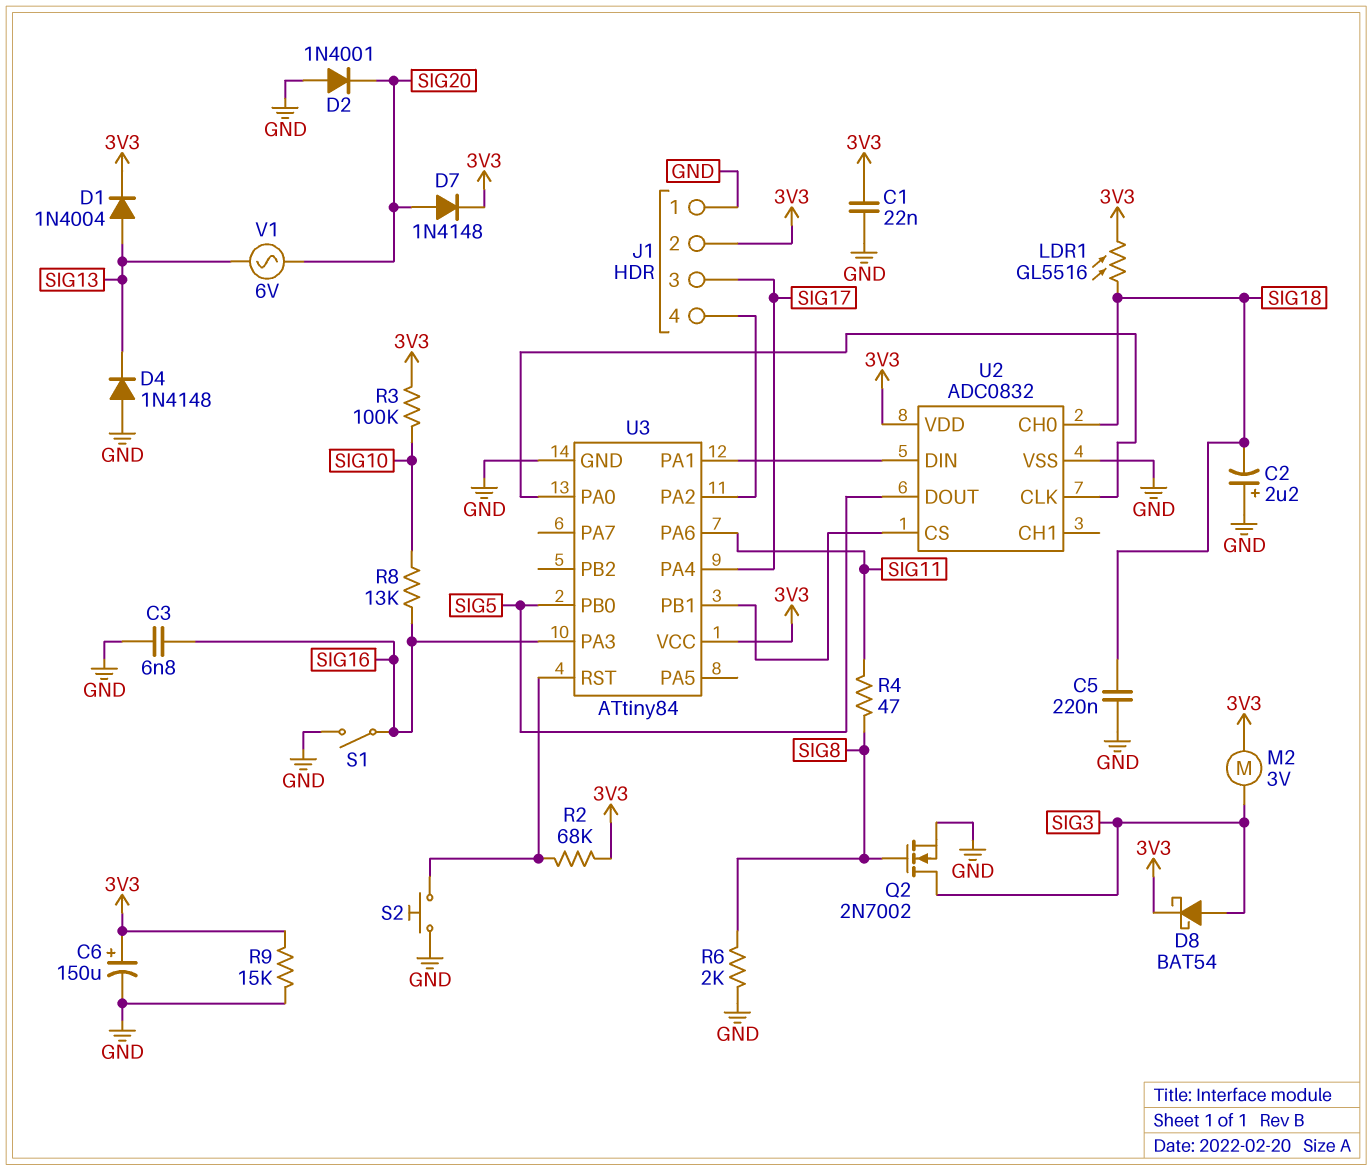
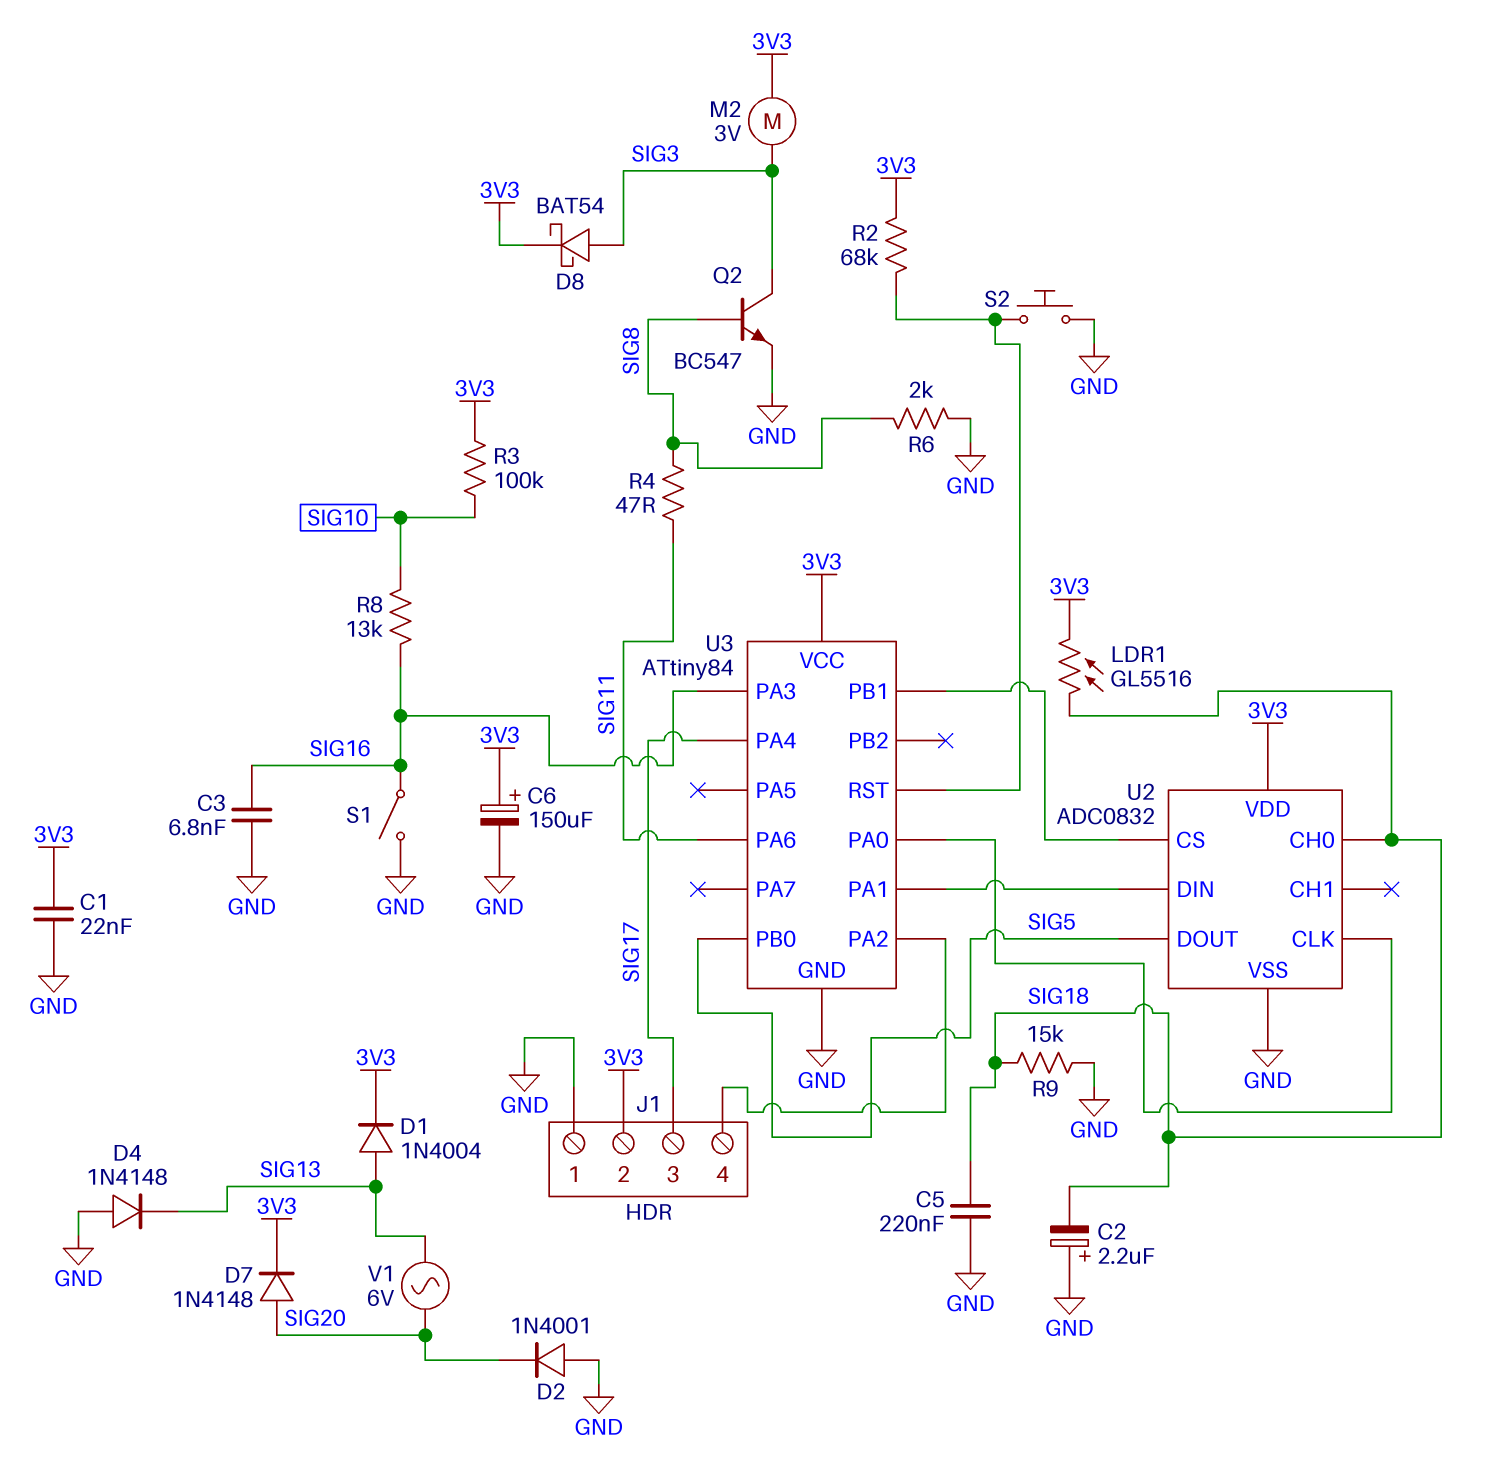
Q2: NMOS 2N7002 (G SIG8, D SIG3, S GND) -> NPN BC547 (B SIG8, C SIG3, E GND)
R9: 15k (3V3, GND) -> 15k (GND, SIG18)

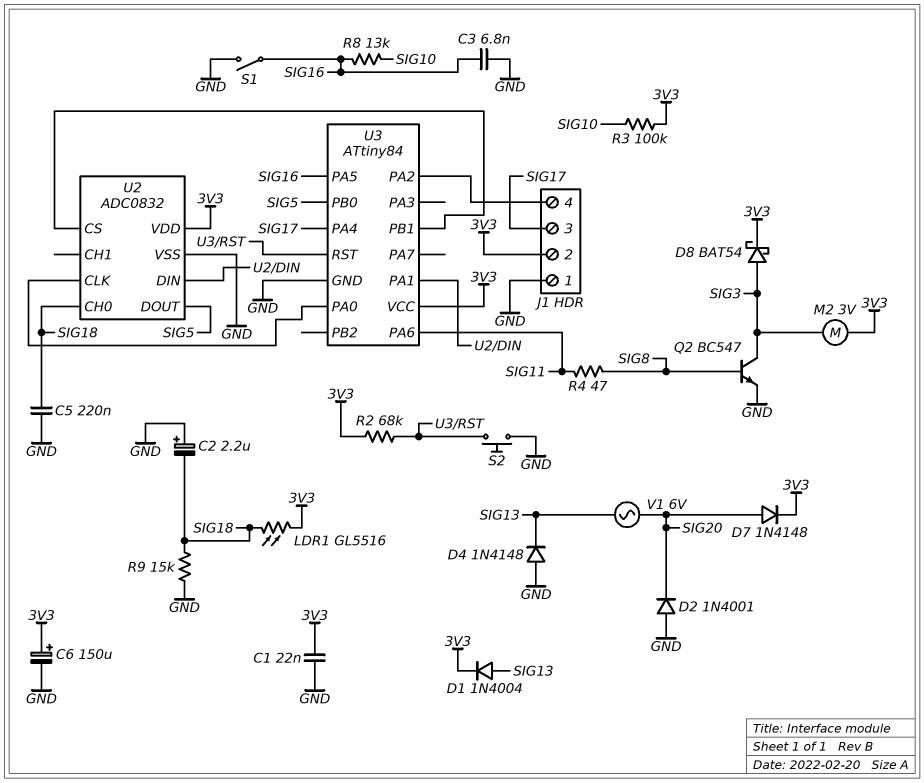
R6: 2k (GND, SIG8) -> none
U3 pin PA3: SIG16 -> none
U3 pin PA5: none -> SIG16

